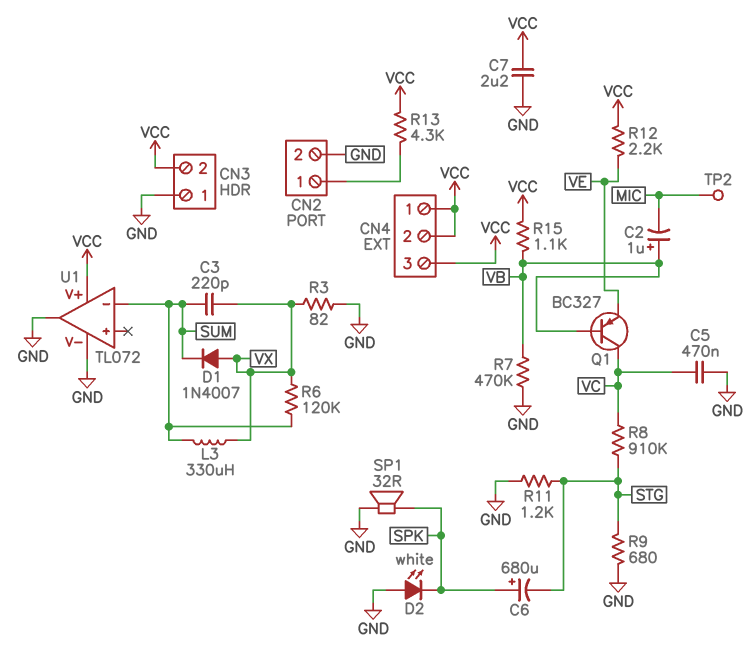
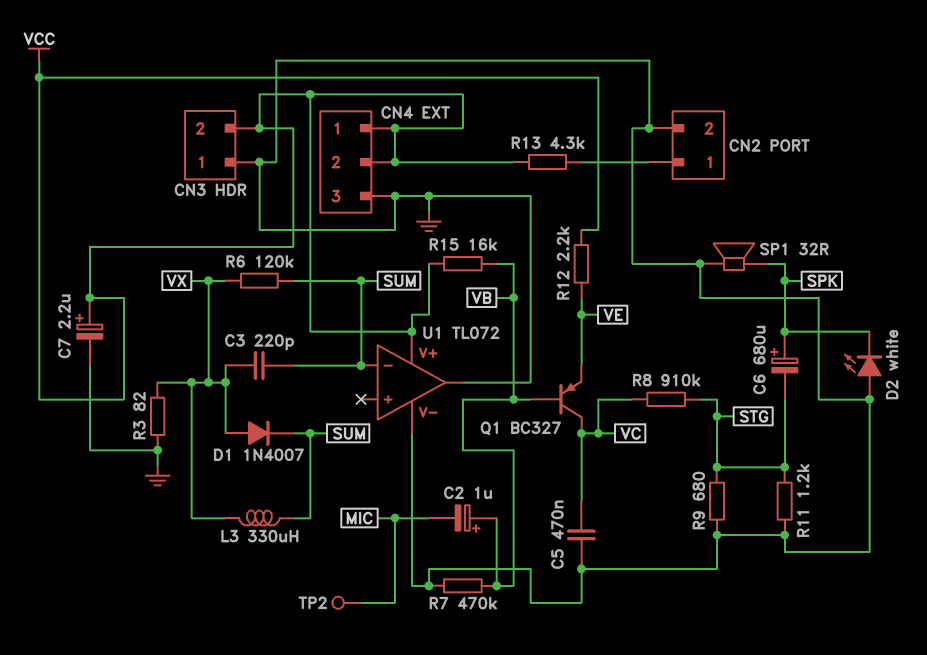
C7: 2.2uF (GND, VCC) -> 2.2uF (plus VCC, minus GND)
CN4 pin 3: VCC -> GND
R15: 1.1k (VB, VCC) -> 16k (VB, VCC)

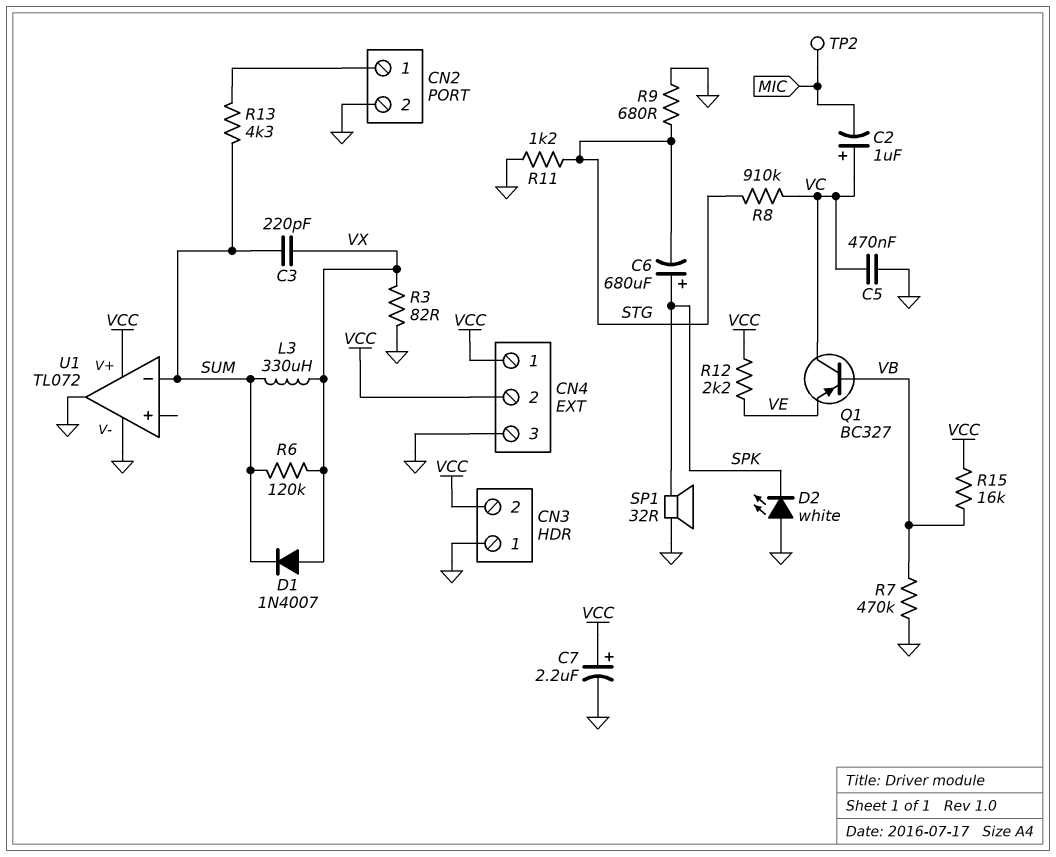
C2: 1uF (plus VB, minus MIC) -> 1uF (plus VC, minus MIC)
R13: 4.3k (CN2/1, VCC) -> 4.3k (CN2/1, SUM)

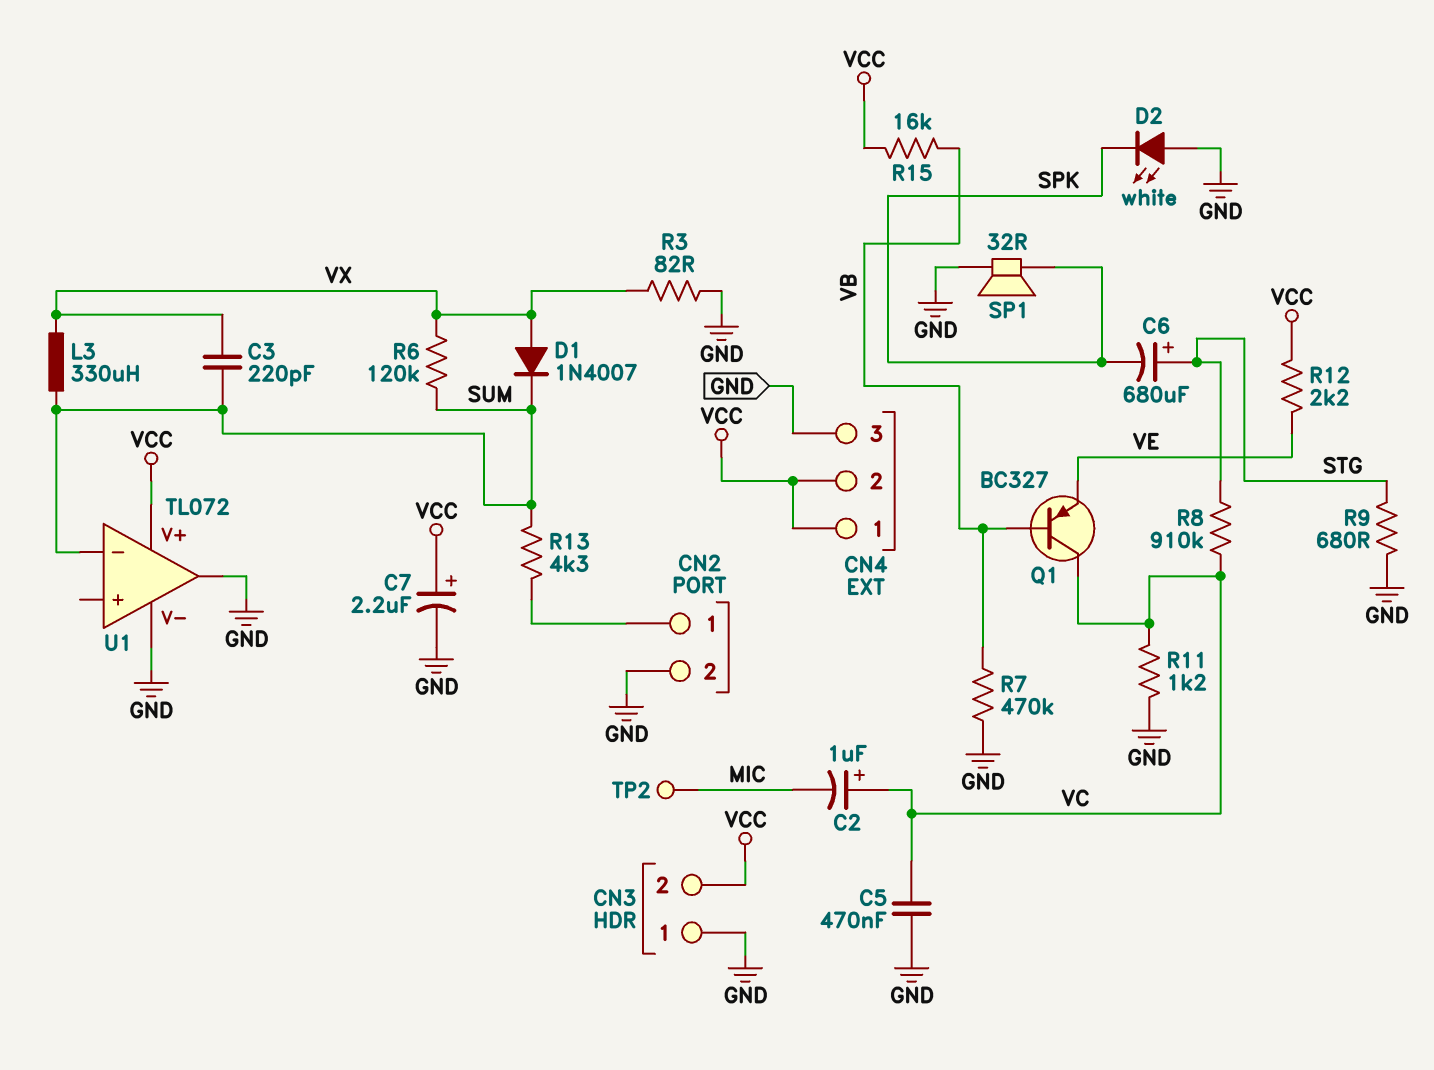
C6: 680uF (plus SPK, minus STG) -> 680uF (plus STG, minus SPK)
R11: 1.2k (GND, STG) -> 1.2k (GND, VC)

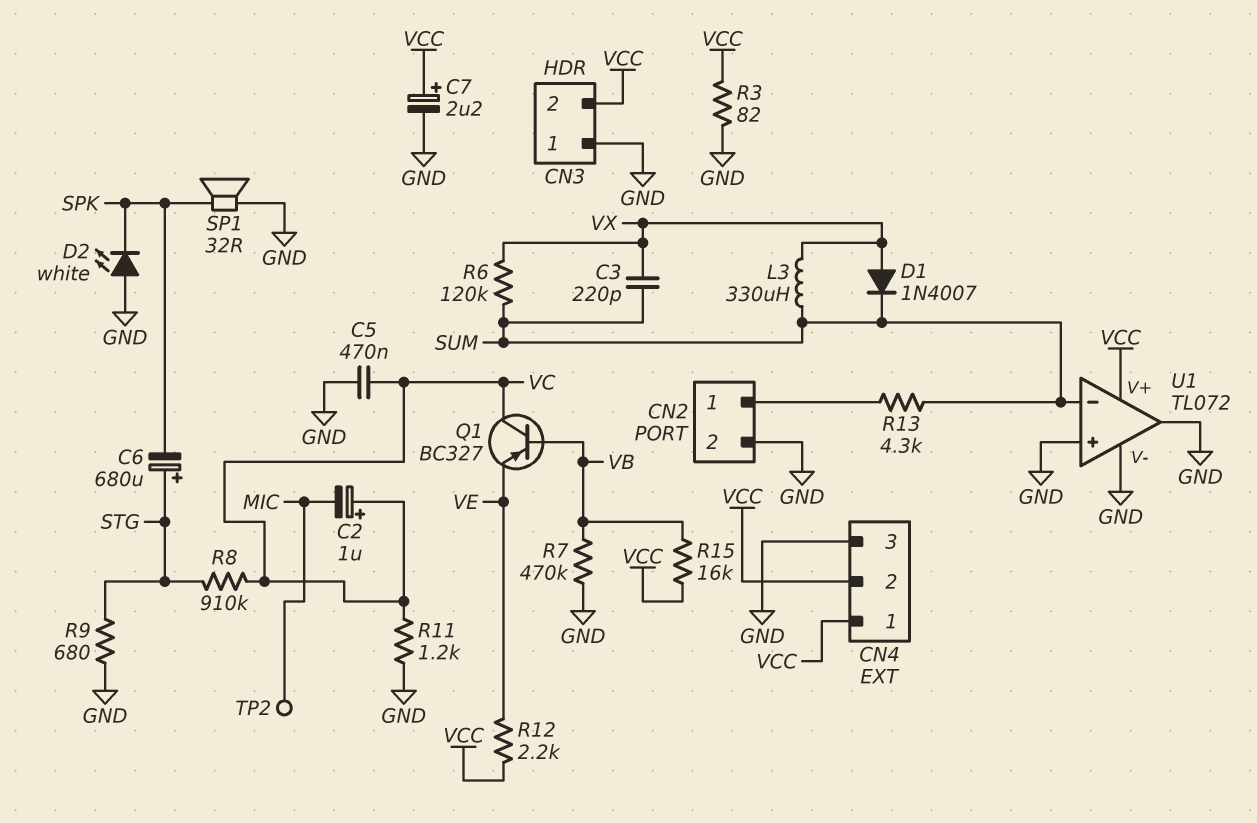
R3: 82 (GND, VX) -> 82 (GND, VCC)
U1 pin in+: none -> GND

